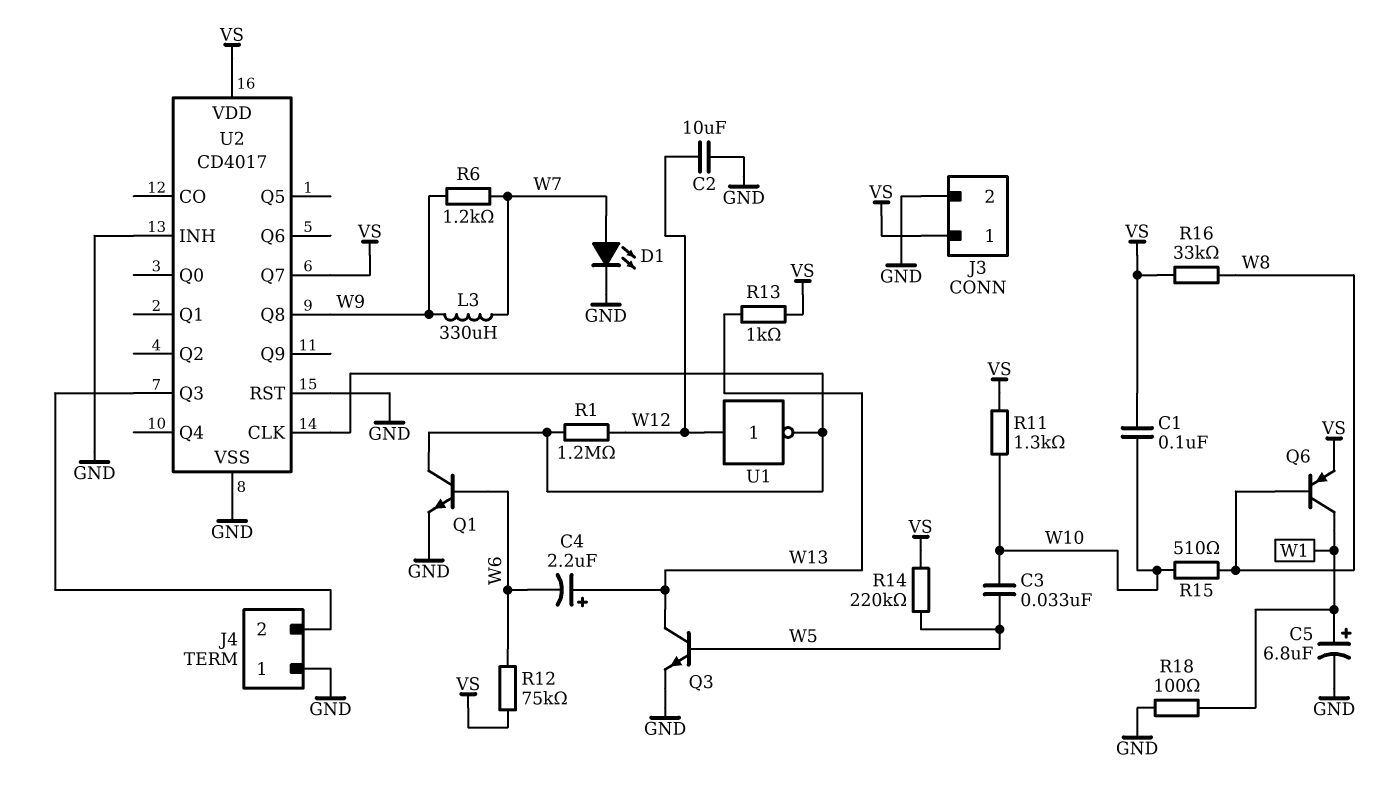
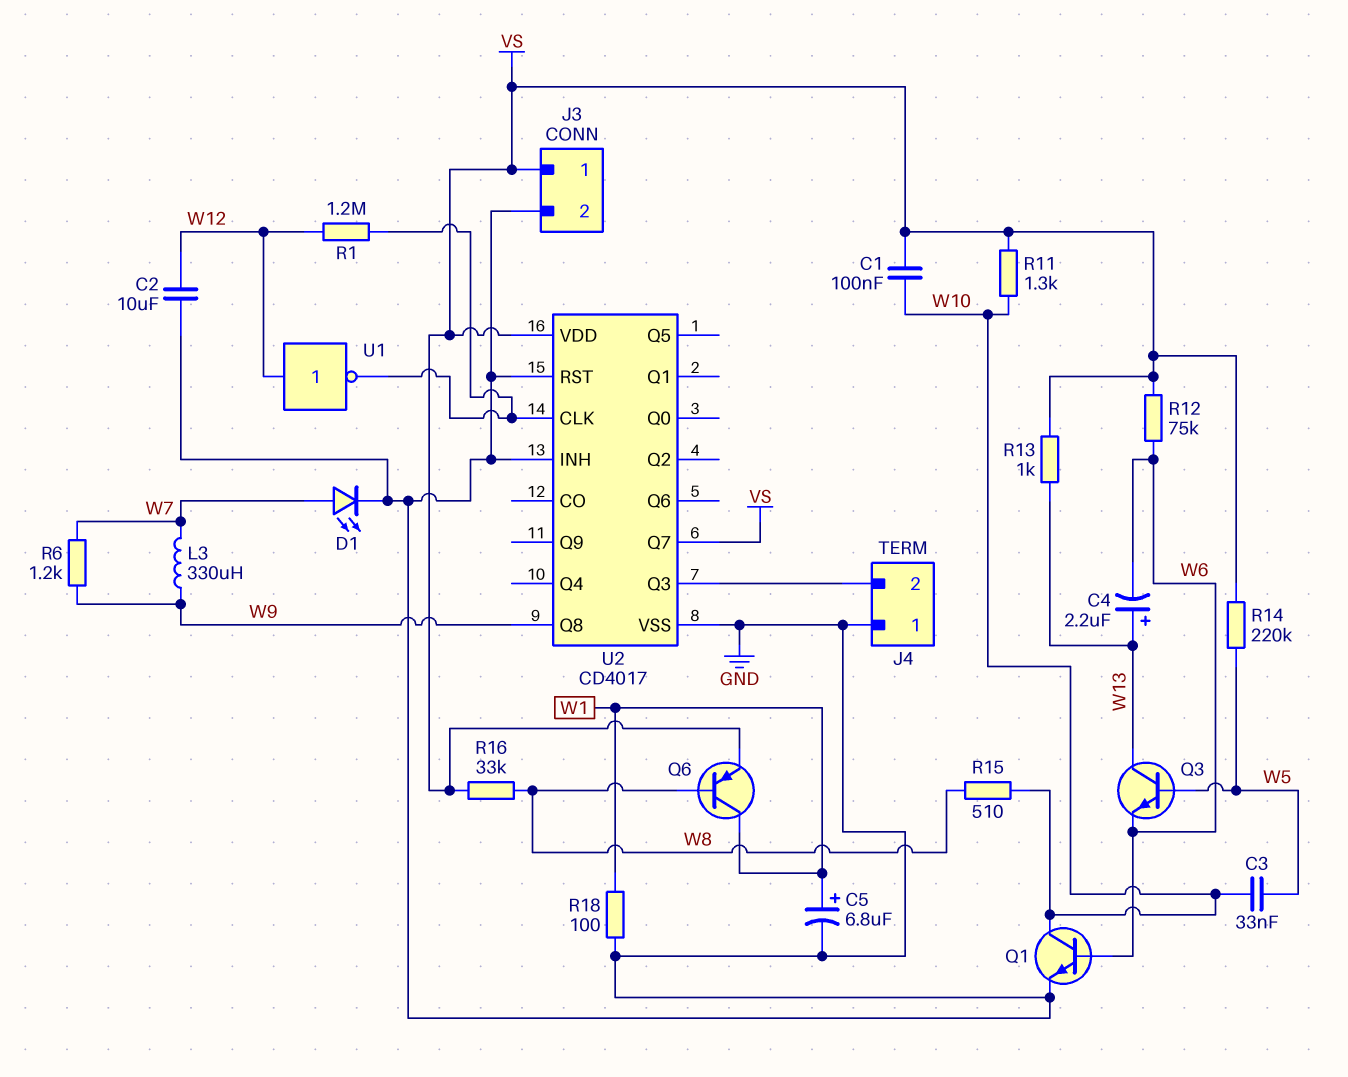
Q1: NPN (B W6, C U2/CLK, E GND) -> NPN (B W6, C W10, E GND)
Q3: NPN (B W5, C W13, E GND) -> NPN (B W5, C W13, E W6)

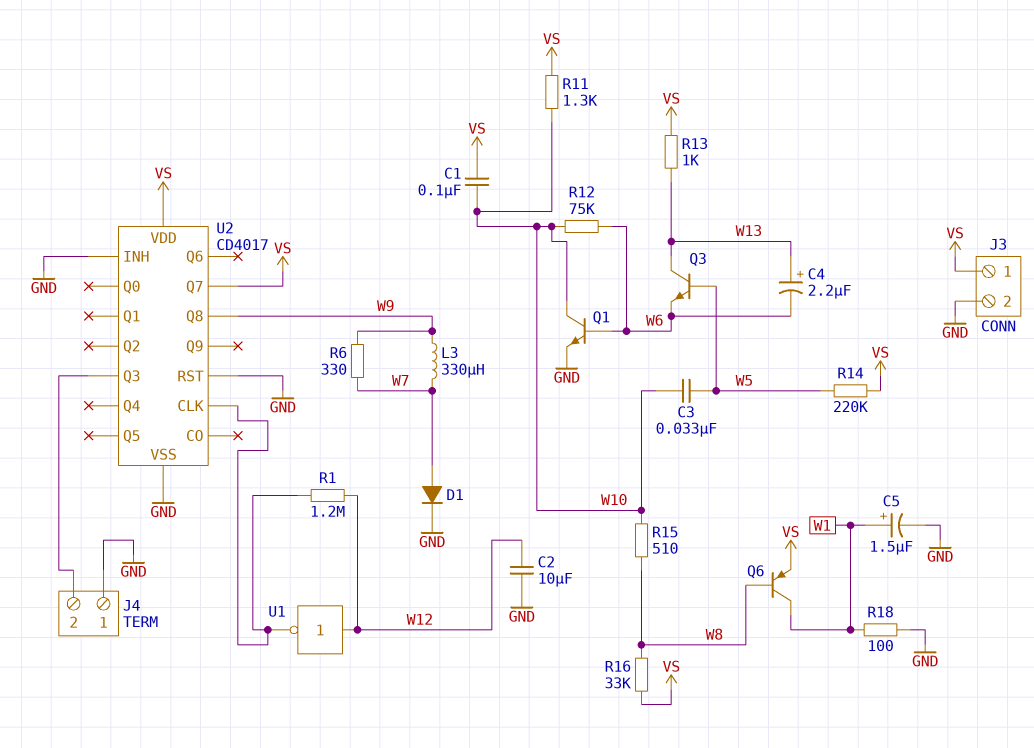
C5: 6.8uF (plus W1, minus GND) -> 1.5uF (plus W1, minus GND)
D1: LED (A W7, K GND) -> diode (A W7, K GND)
R6: 1.2k (W7, W9) -> 330 (W7, W9)
R12: 75k (VS, W6) -> 75k (W6, W10)

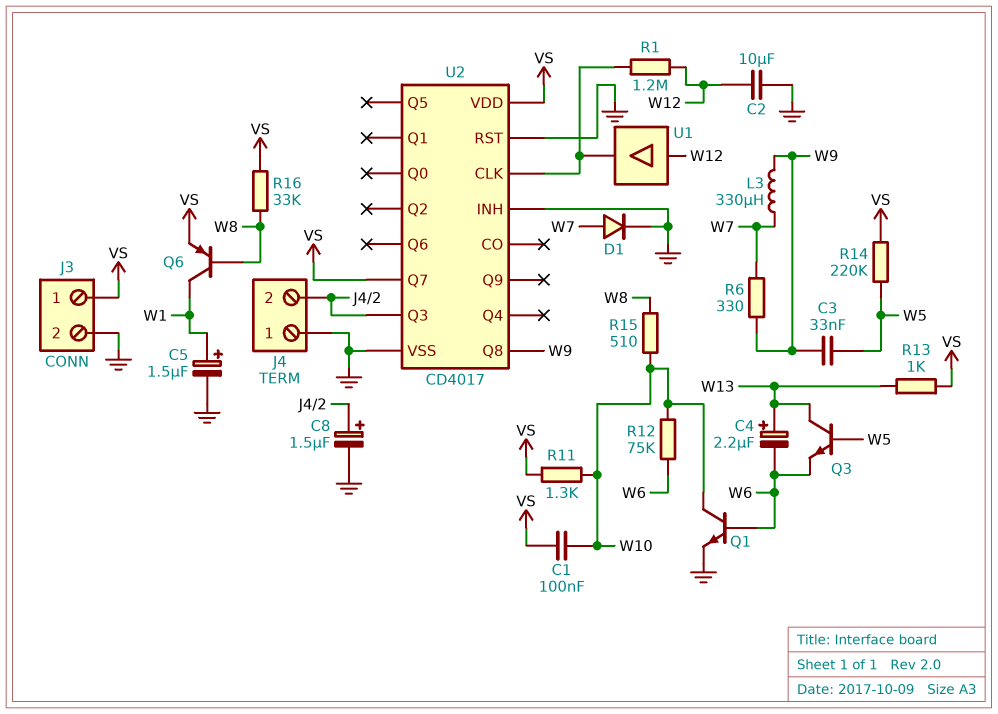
C3: 33nF (W5, W10) -> 33nF (W5, W9)
C8: none -> 1.5uF (plus J4/2, minus GND)
R18: 100 (GND, W1) -> none
U1: NOT (in W12, out U2/CLK) -> buffer (in W12, out U2/CLK)

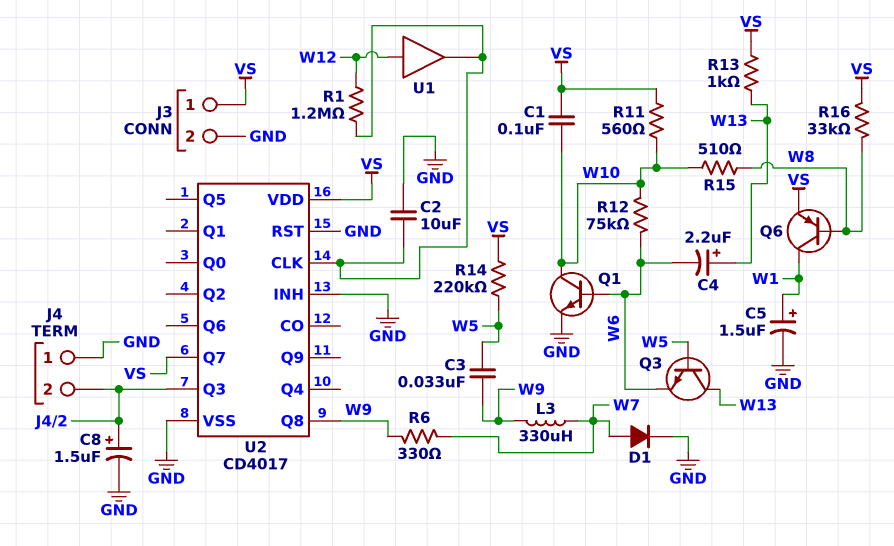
C2: 10uF (GND, W12) -> 10uF (GND, U2/CLK)
R11: 1.3k (VS, W10) -> 560 (VS, W10)

